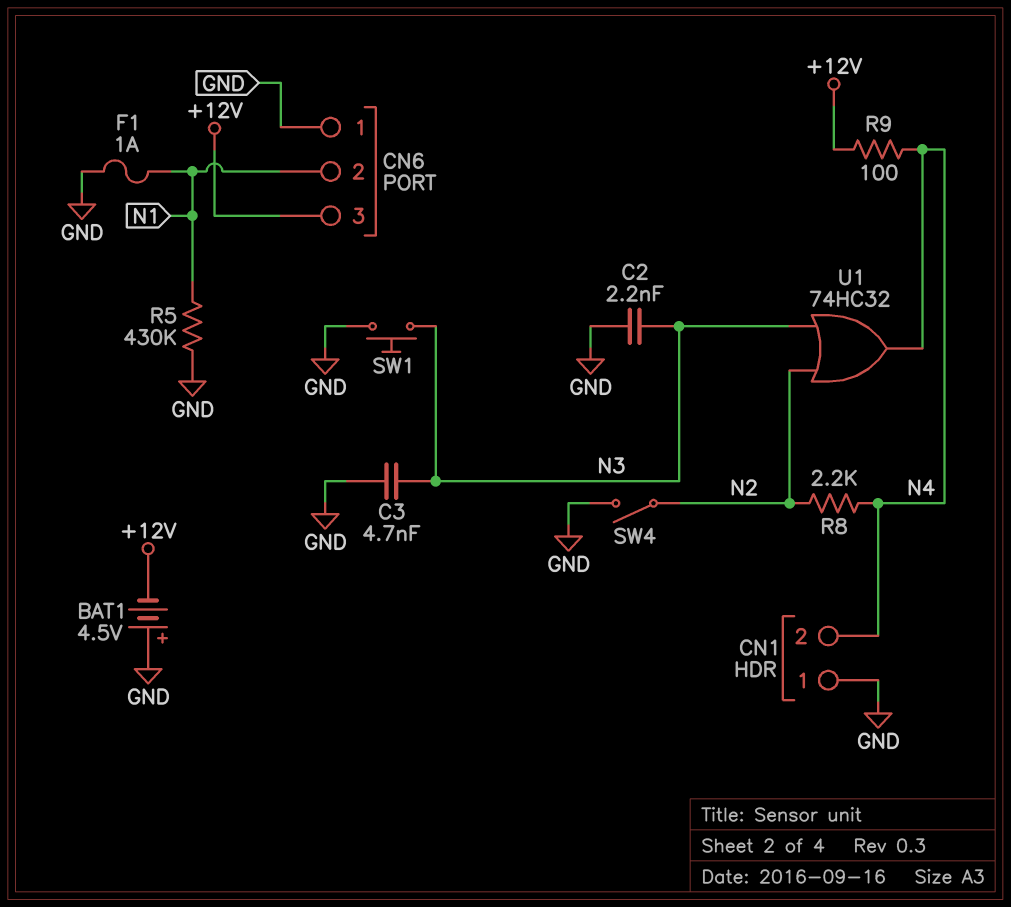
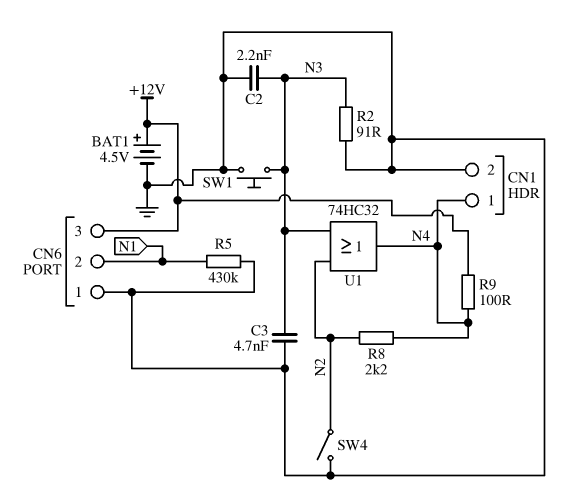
BAT1: 4.5V (plus GND, minus +12V) -> 4.5V (plus +12V, minus GND)
CN1 pin 1: GND -> N4
CN1 pin 2: N4 -> GND
F1: 1A (GND, N1) -> none
R2: none -> 91 (GND, N3)

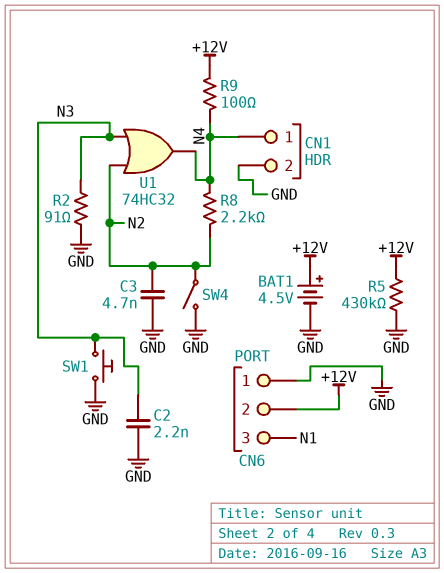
C3: 4.7nF (GND, N3) -> 4.7nF (GND, N2)
CN6 pin 2: N1 -> +12V
CN6 pin 3: +12V -> N1
R5: 430k (GND, N1) -> 430k (+12V, GND)

